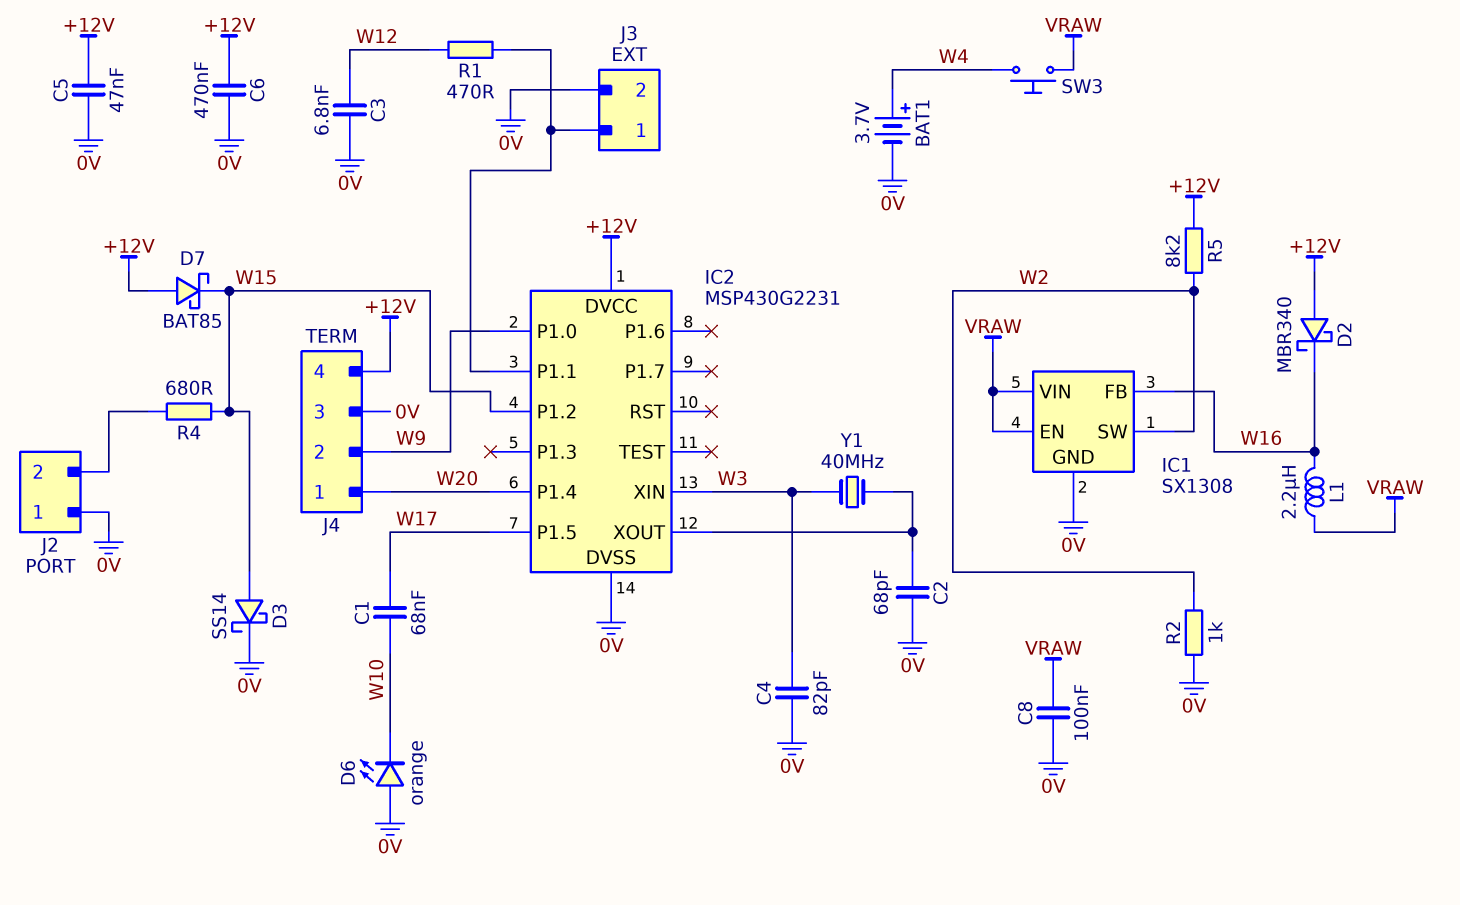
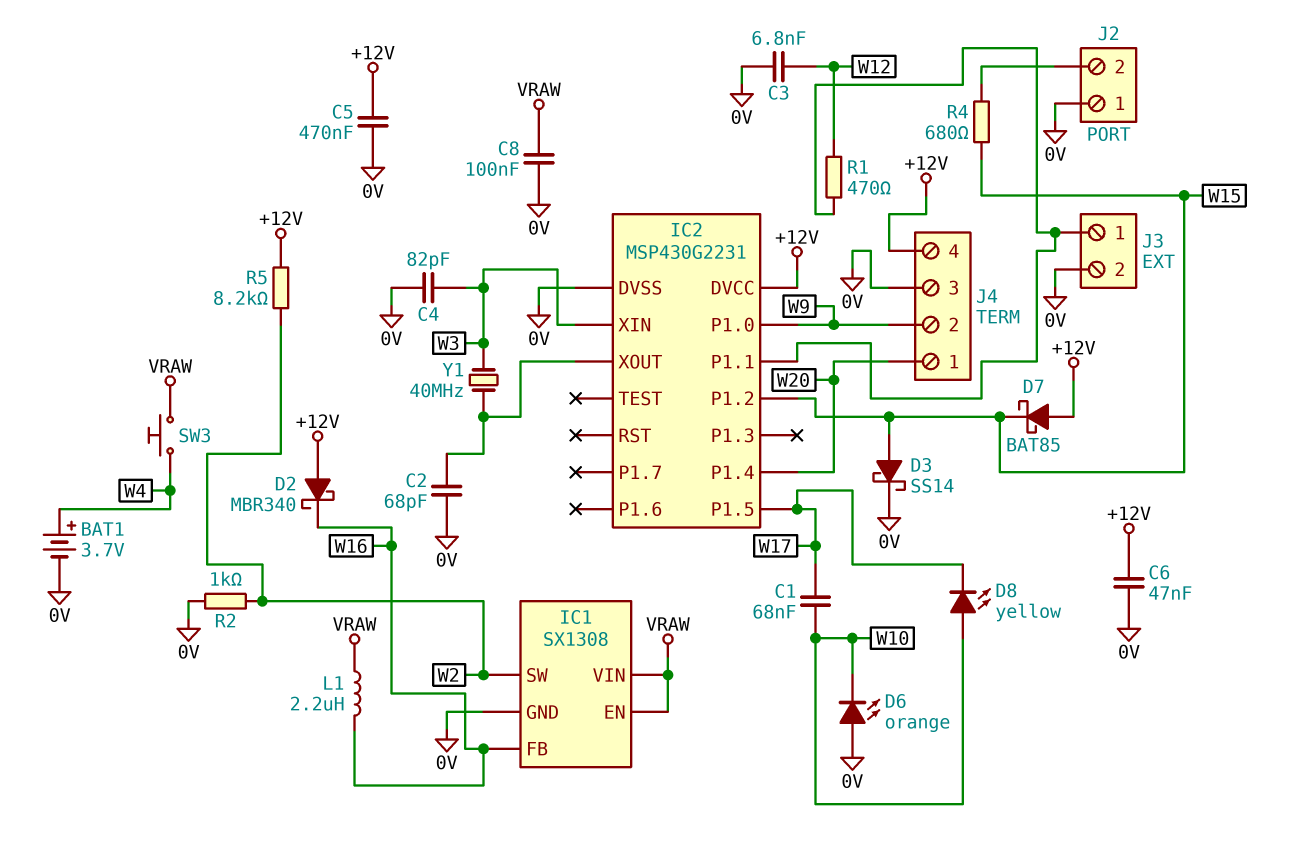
C5: 47nF (+12V, 0V) -> 470nF (+12V, 0V)
C6: 470nF (+12V, 0V) -> 47nF (+12V, 0V)
D8: none -> LED yellow (A W10, K W17)

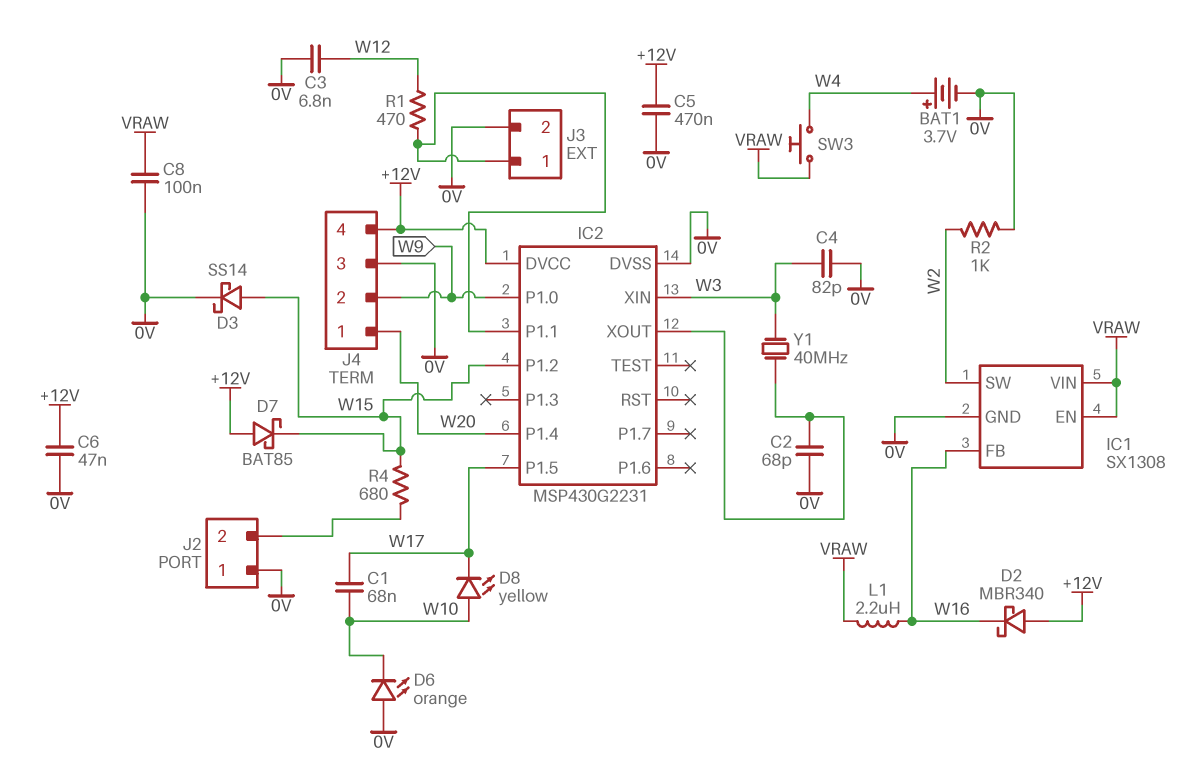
R5: 8.2k (+12V, W2) -> none

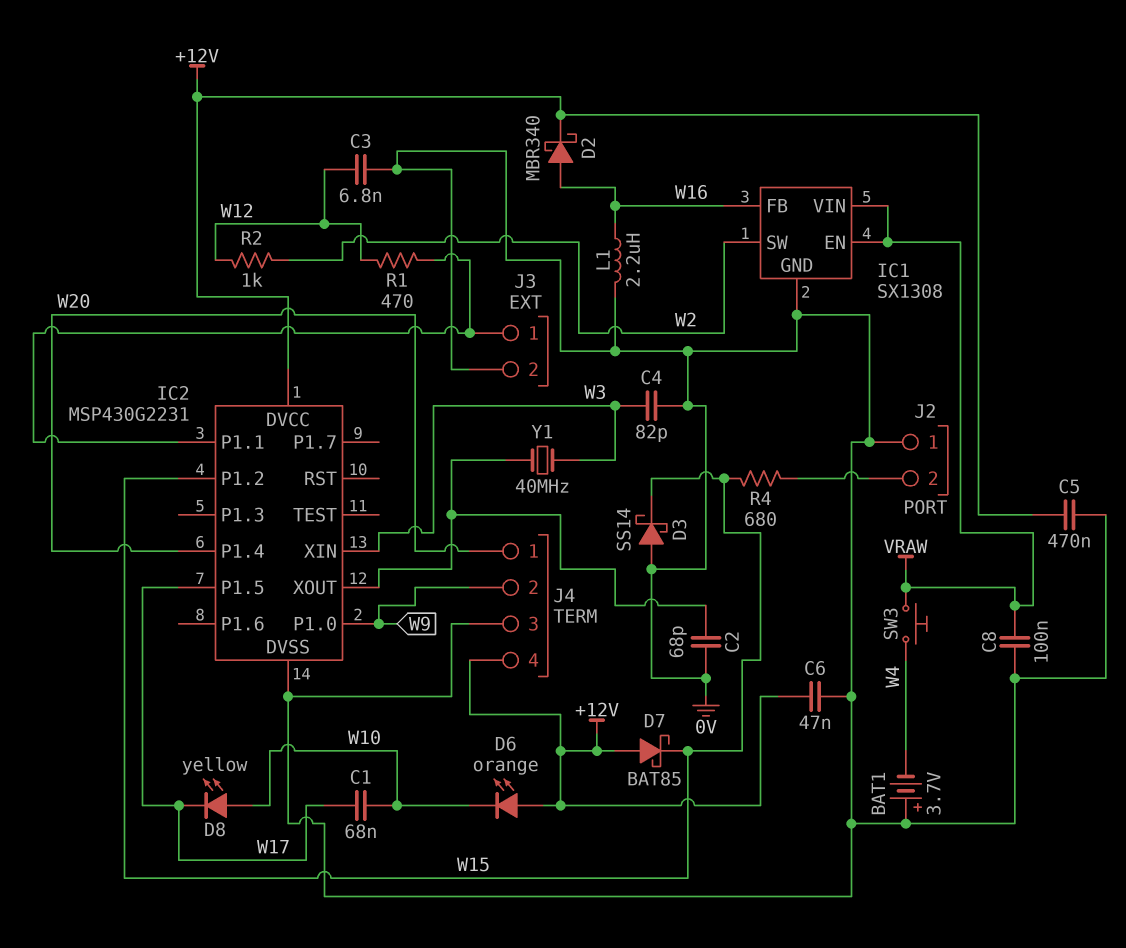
BAT1: 3.7V (plus W4, minus 0V) -> 3.7V (plus 0V, minus W4)
D2: schottky MBR340 (A +12V, K W16) -> schottky MBR340 (A W16, K +12V)
D3: schottky SS14 (A W15, K 0V) -> schottky SS14 (A 0V, K W15)
D6: LED orange (A 0V, K W10) -> LED orange (A +12V, K W10)
L1: 2.2uH (VRAW, W16) -> 2.2uH (0V, W16)
R2: 1k (0V, W2) -> 1k (W2, W12)

